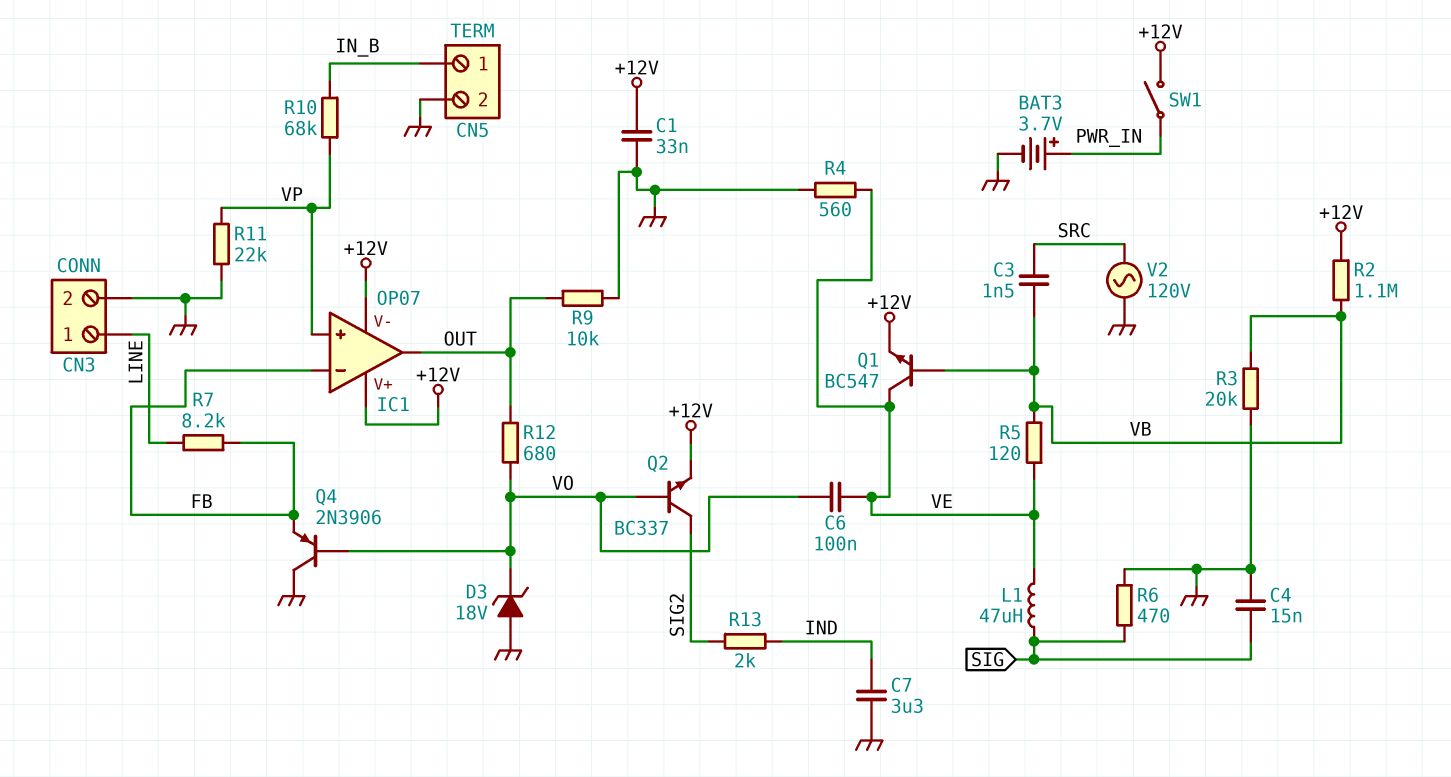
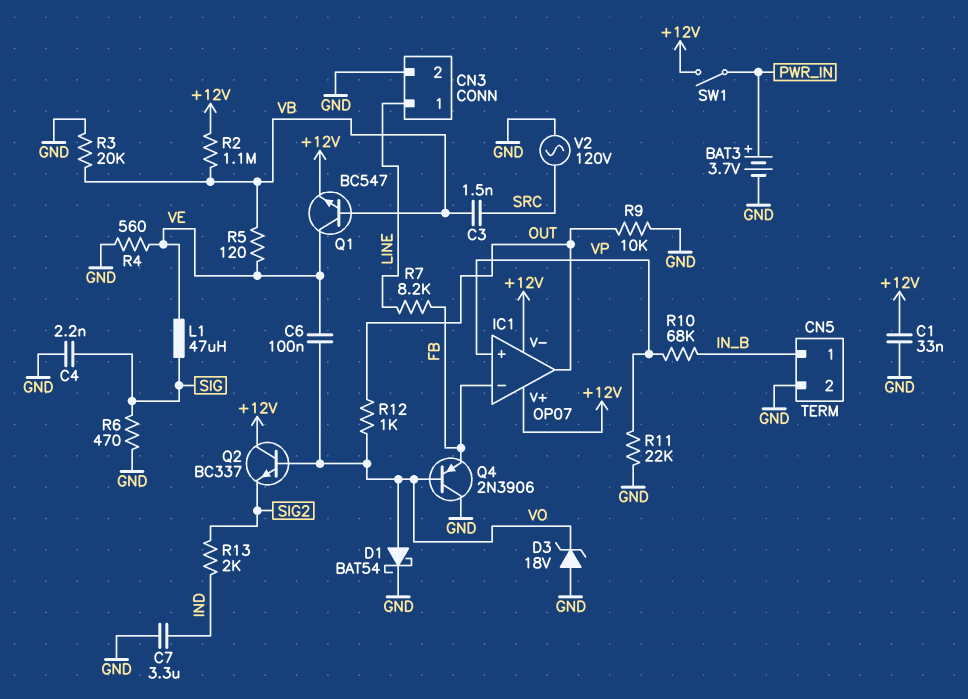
C4: 15nF (GND, SIG) -> 2.2nF (GND, SIG)
D1: none -> schottky BAT54 (A VO, K GND)
Q2: NPN BC337 (B VO, C SIG2, E +12V) -> NPN BC337 (B VO, C +12V, E SIG2)
R12: 680 (OUT, VO) -> 1k (OUT, VO)

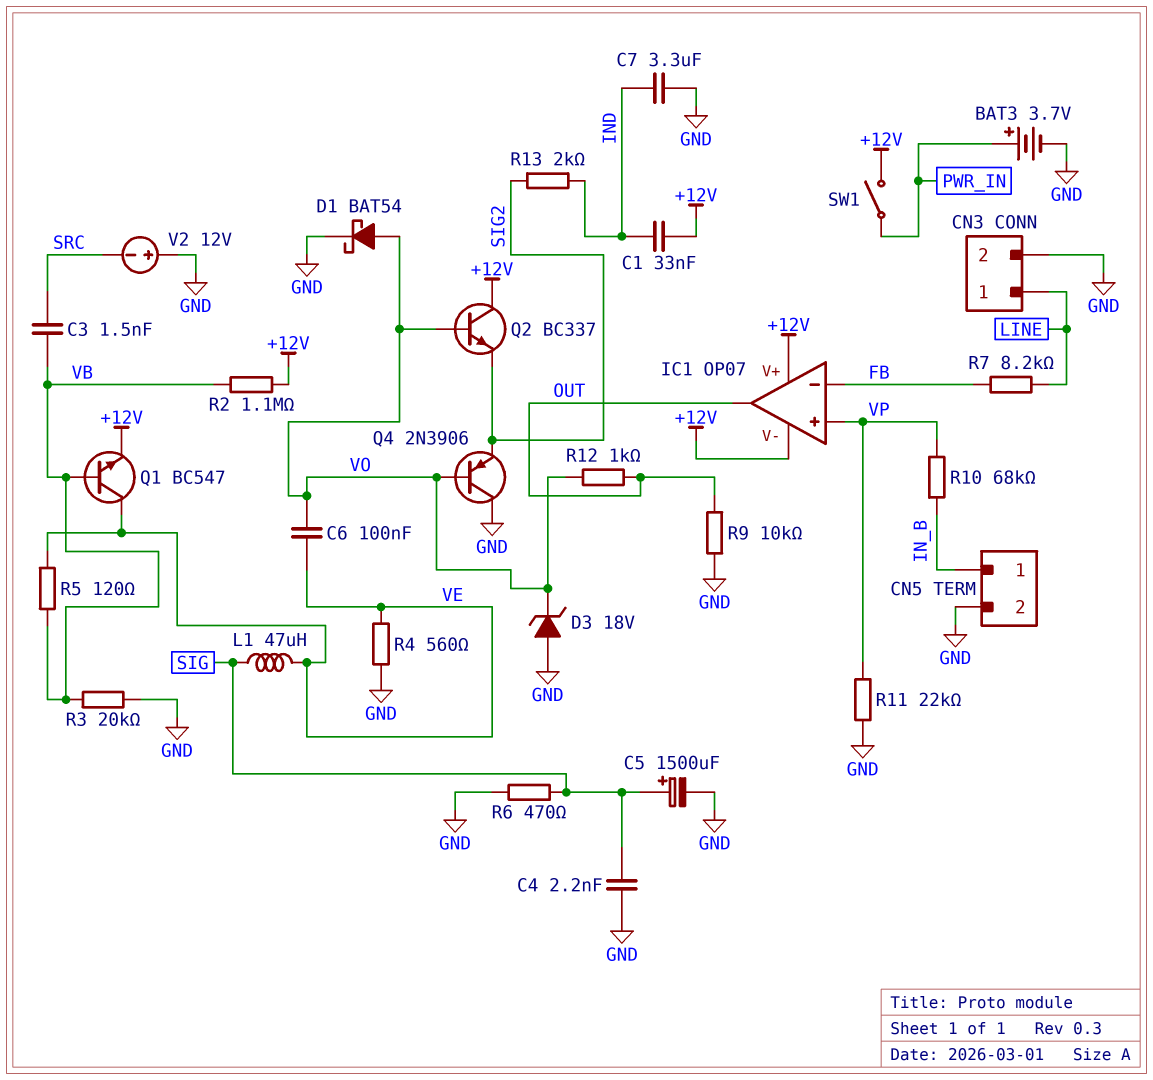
C1: 33nF (+12V, GND) -> 33nF (+12V, IND)
C5: none -> 1500uF (plus SIG, minus GND)
Q4: PNP 2N3906 (B VO, C GND, E FB) -> PNP 2N3906 (B VO, C GND, E SIG2)
V2: AC 120V (GND, SRC) -> 12V (plus GND, minus SRC)

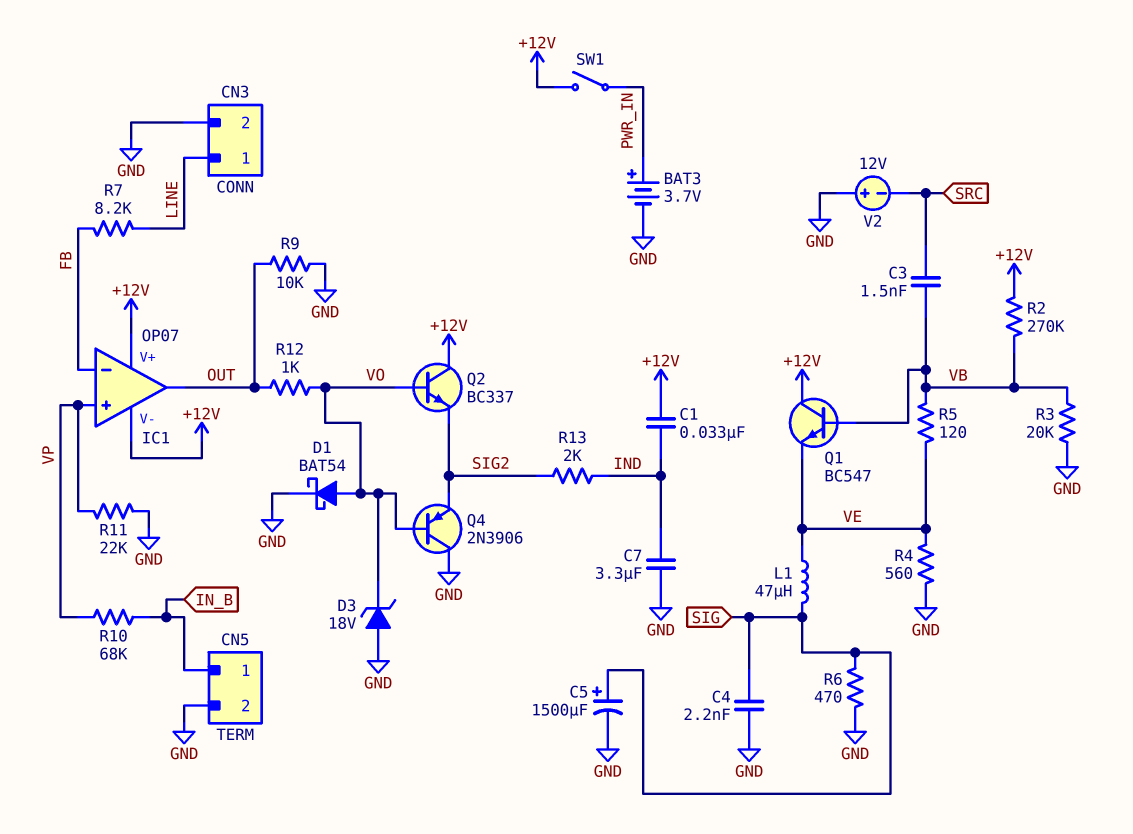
C6: 100nF (VE, VO) -> none
Q1: NPN BC547 (B VB, C VE, E +12V) -> NPN BC547 (B VB, C +12V, E VE)
R2: 1.1M (+12V, VB) -> 270k (+12V, VB)

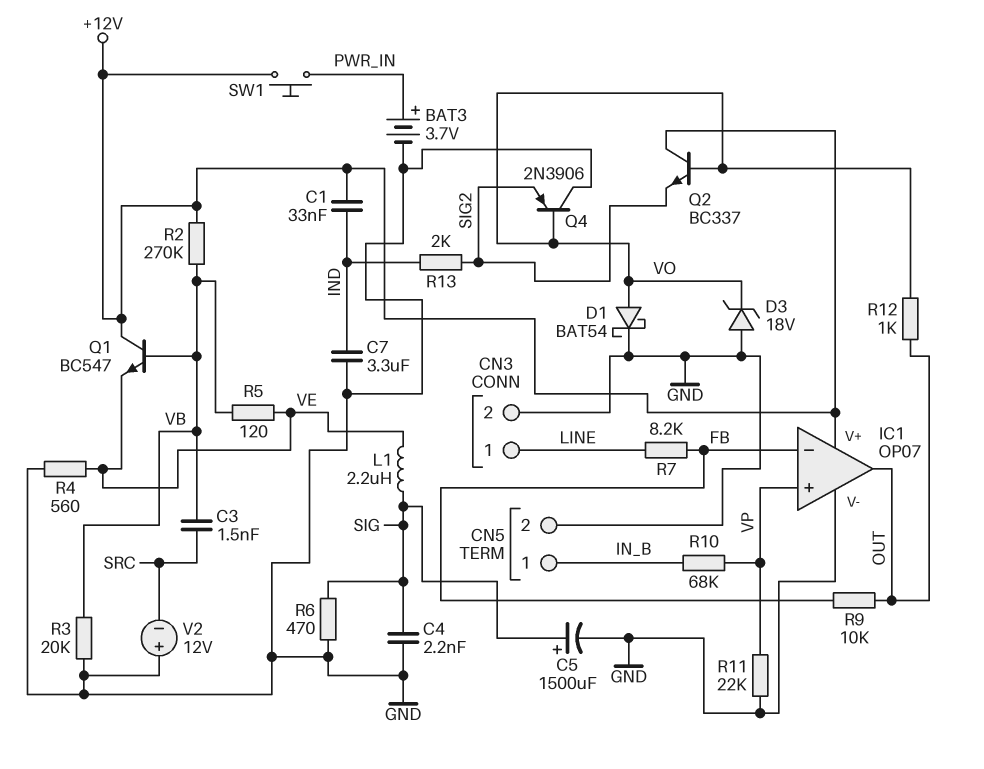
IC1 pin V-: +12V -> GND
L1: 47uH (SIG, VE) -> 2.2uH (SIG, VE)
R9: 10k (GND, OUT) -> 10k (FB, OUT)
SW1: switch (+12V, PWR_IN) -> button (+12V, PWR_IN)

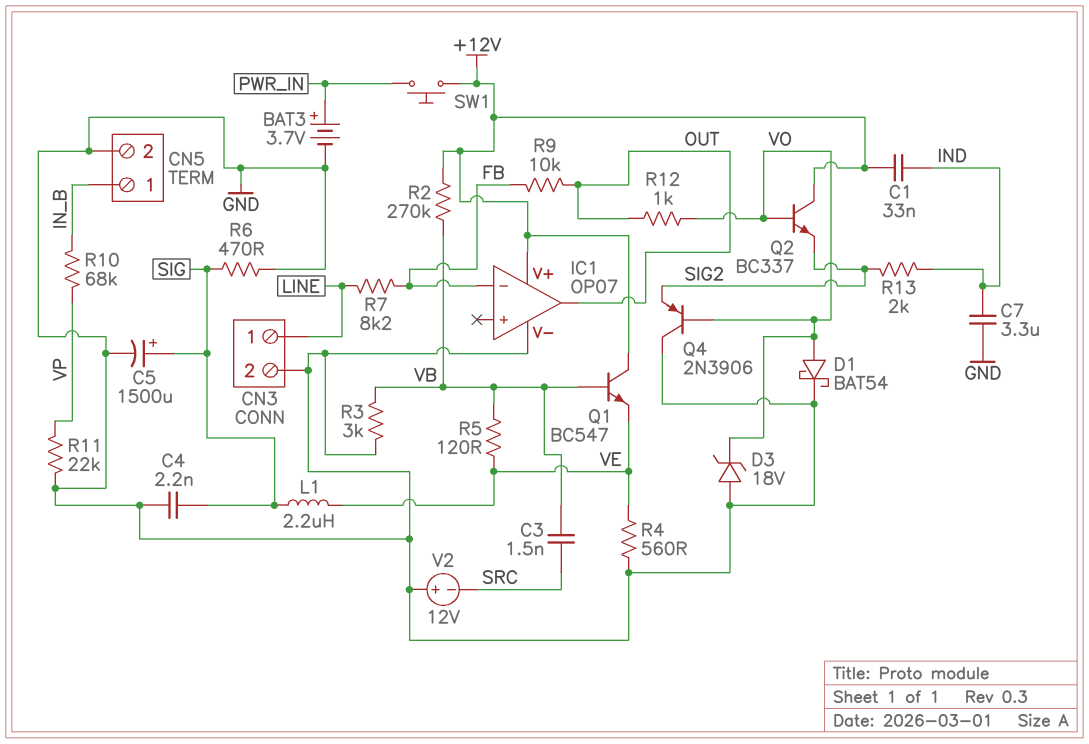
IC1 pin in+: VP -> none
R3: 20k (GND, VB) -> 3k (GND, VB)

